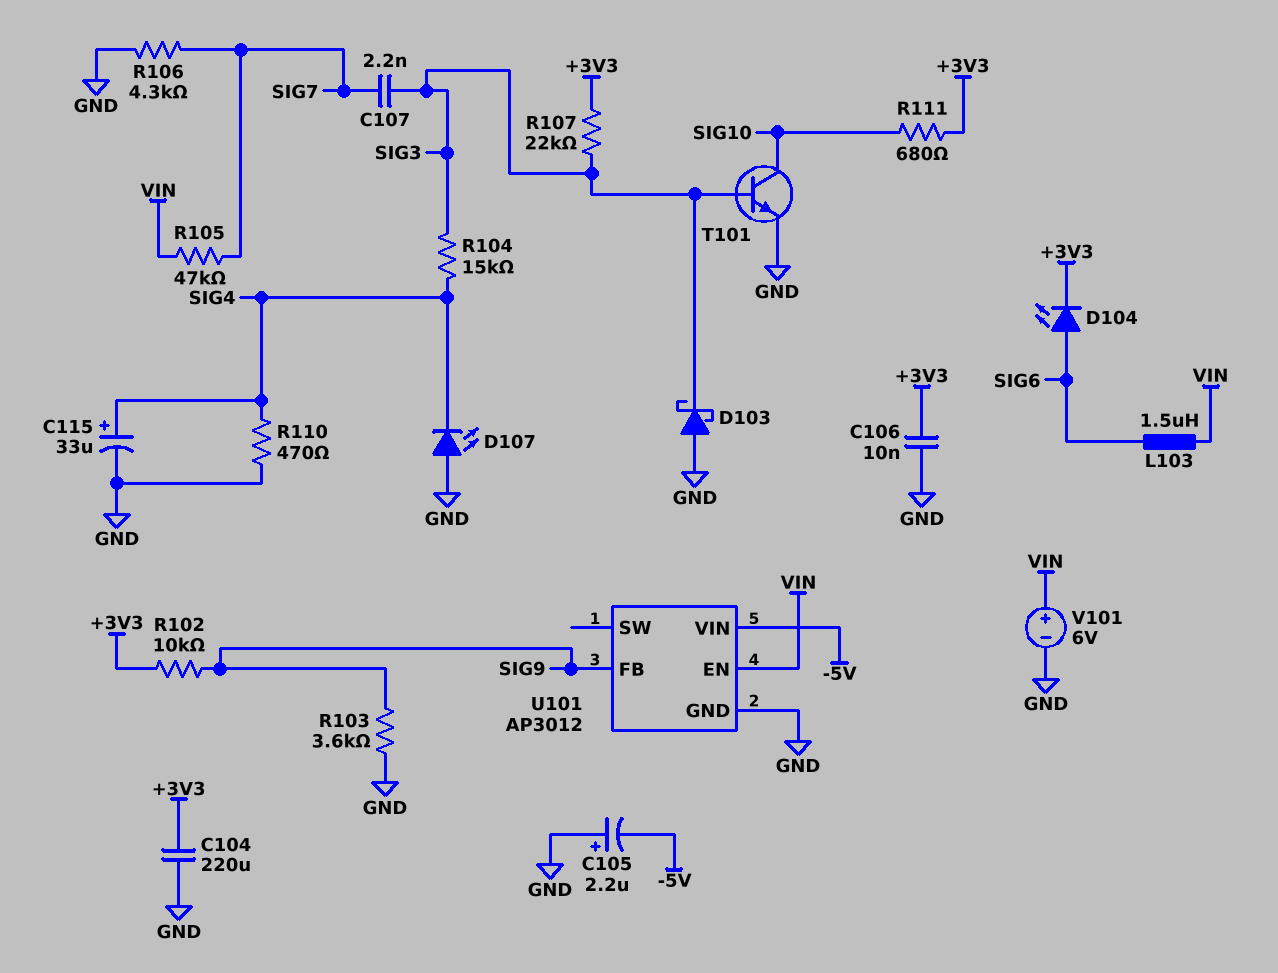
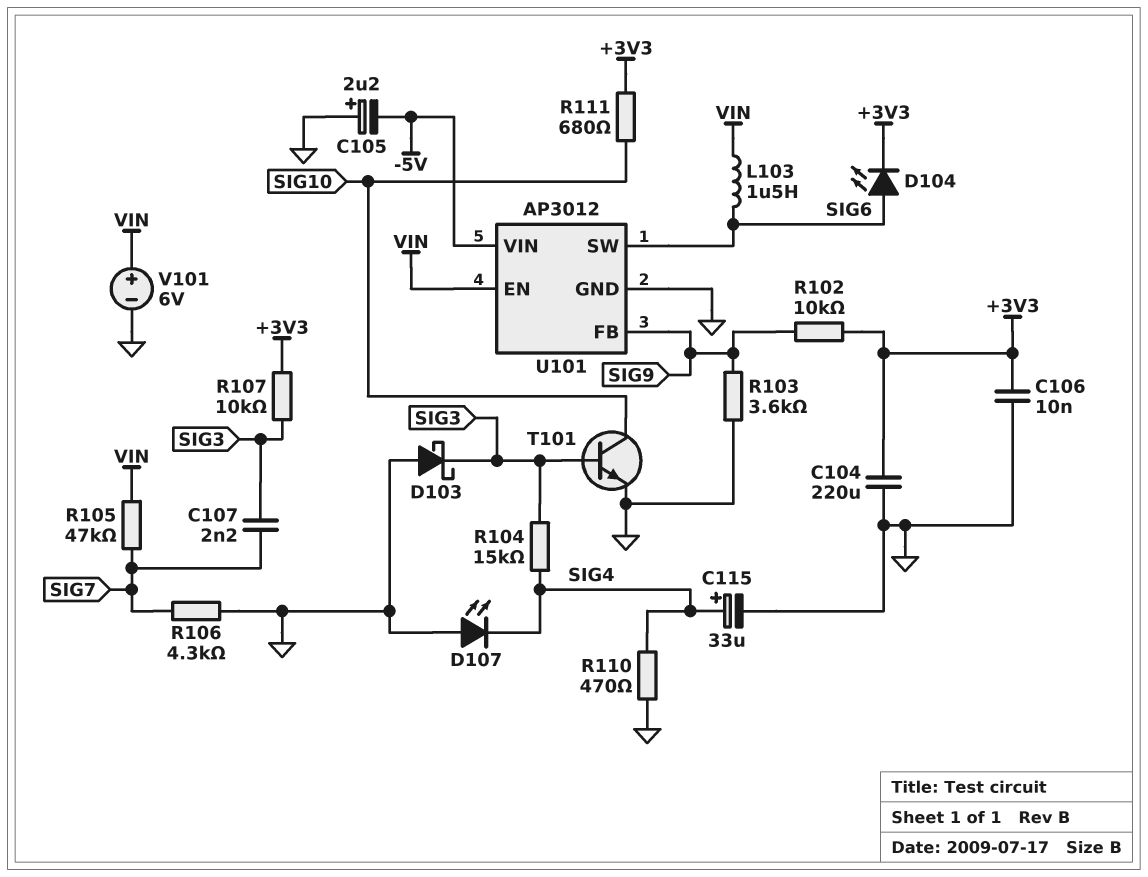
R107: 22k (+3V3, SIG3) -> 10k (+3V3, SIG3)
U101 pin SW: none -> SIG6

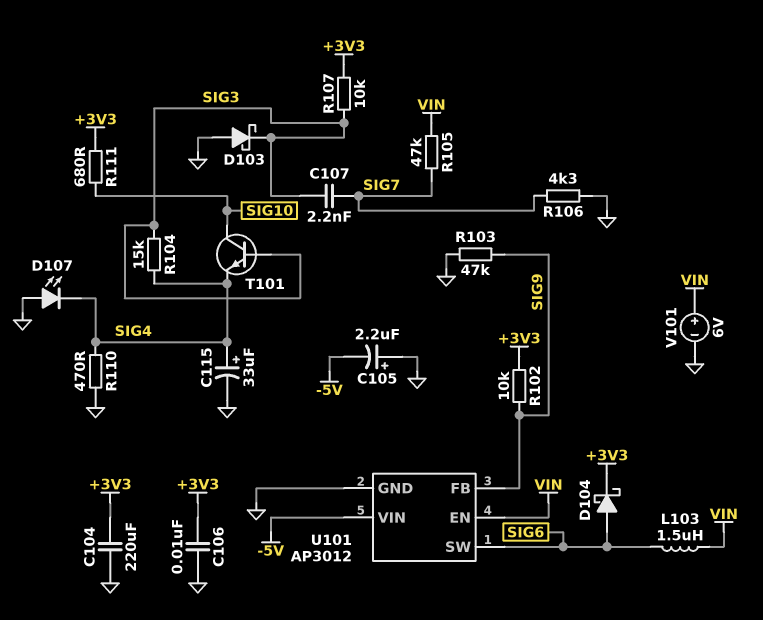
D104: LED (A SIG6, K +3V3) -> schottky (A SIG6, K +3V3)
R103: 3.6k (GND, SIG9) -> 47k (GND, SIG9)
T101: NPN (B SIG3, C SIG10, E GND) -> NPN (B SIG3, C SIG10, E SIG4)

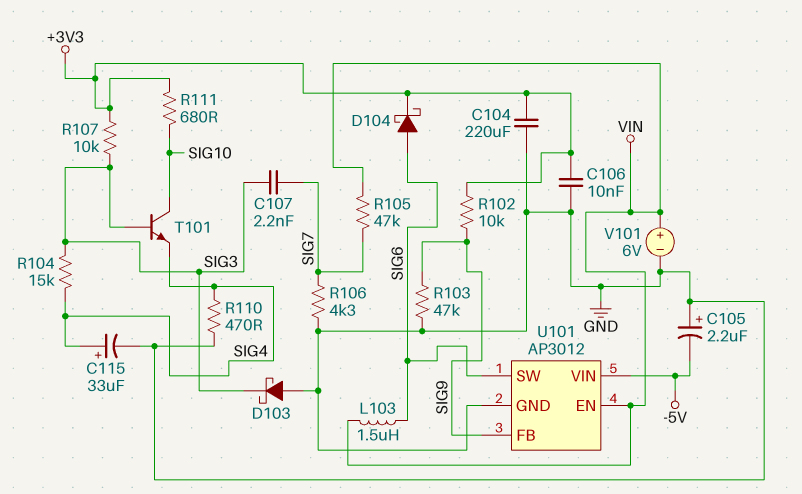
D107: LED (A GND, K SIG4) -> none

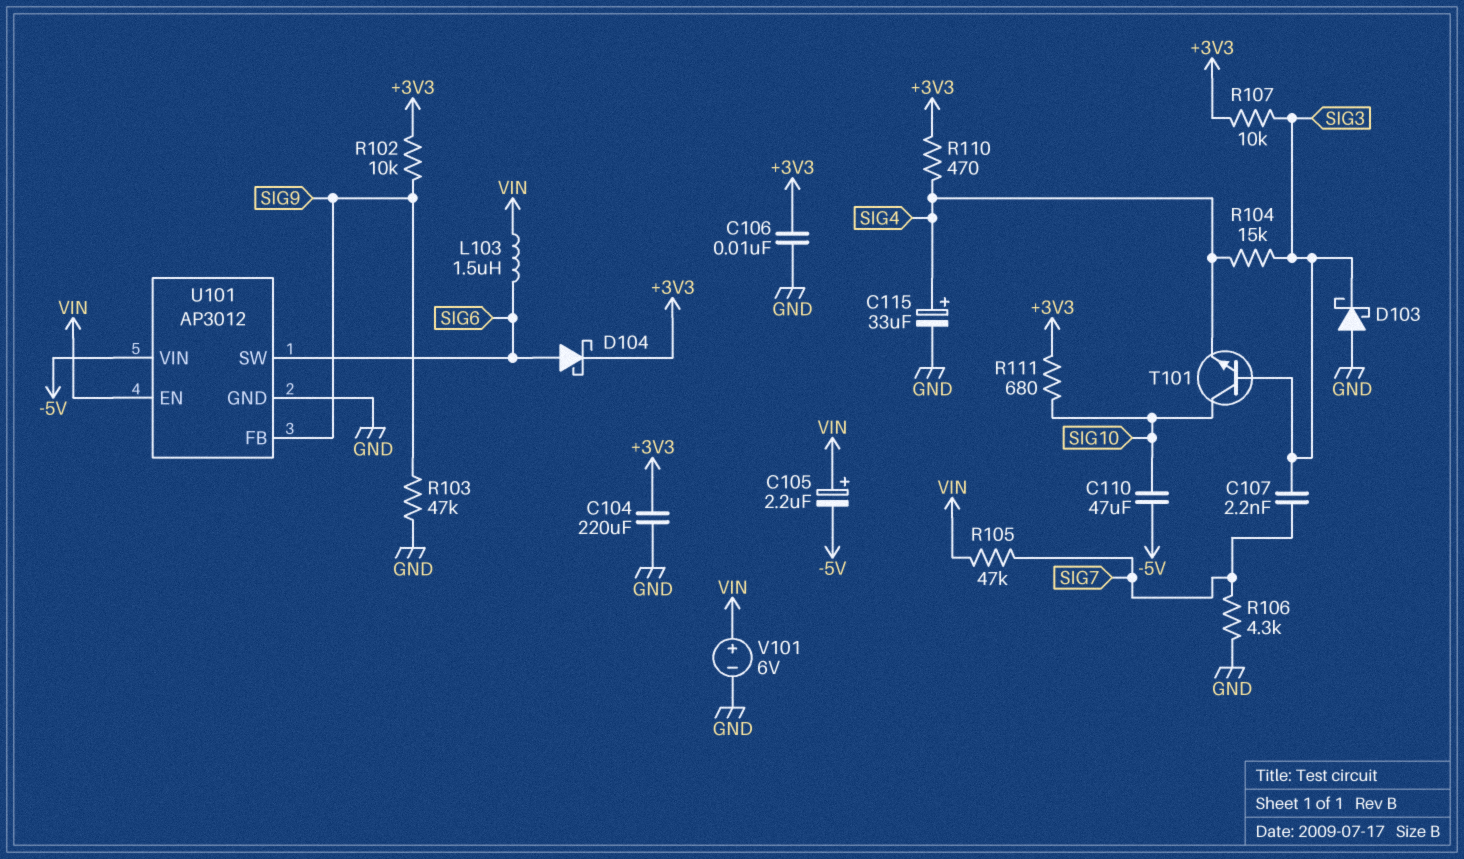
C105: 2.2uF (plus GND, minus -5V) -> 2.2uF (plus VIN, minus -5V)
C110: none -> 47uF (-5V, SIG10)
R110: 470 (GND, SIG4) -> 470 (+3V3, SIG4)

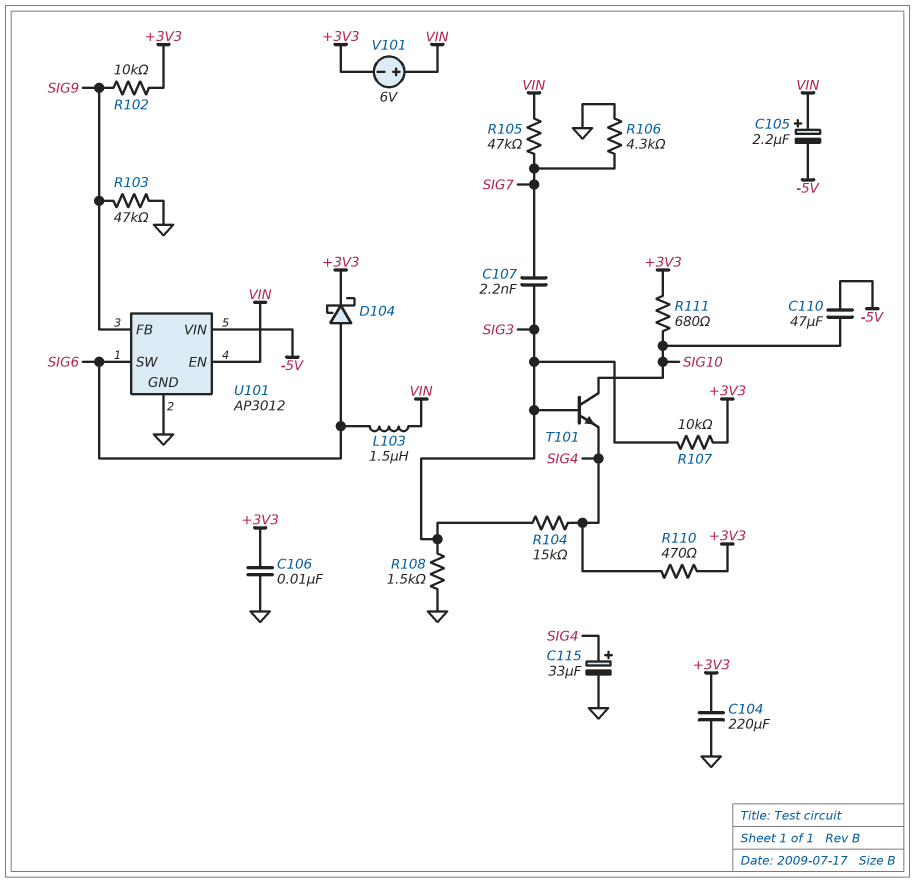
D103: schottky (A GND, K SIG3) -> none
R108: none -> 1.5k (GND, SIG3)
V101: 6V (plus VIN, minus GND) -> 6V (plus VIN, minus +3V3)

